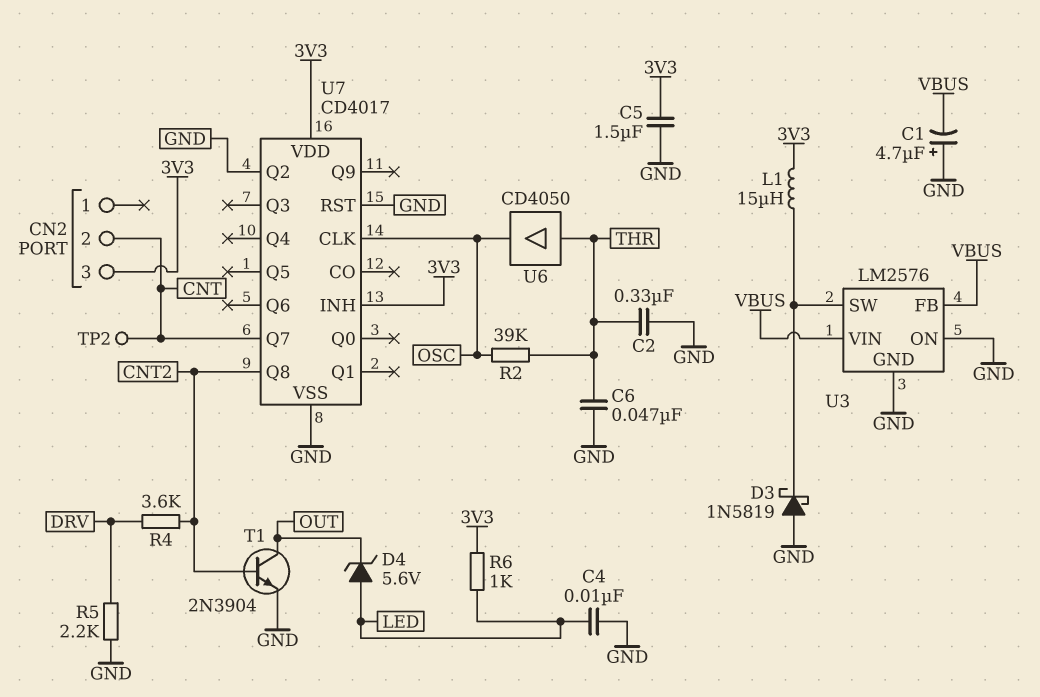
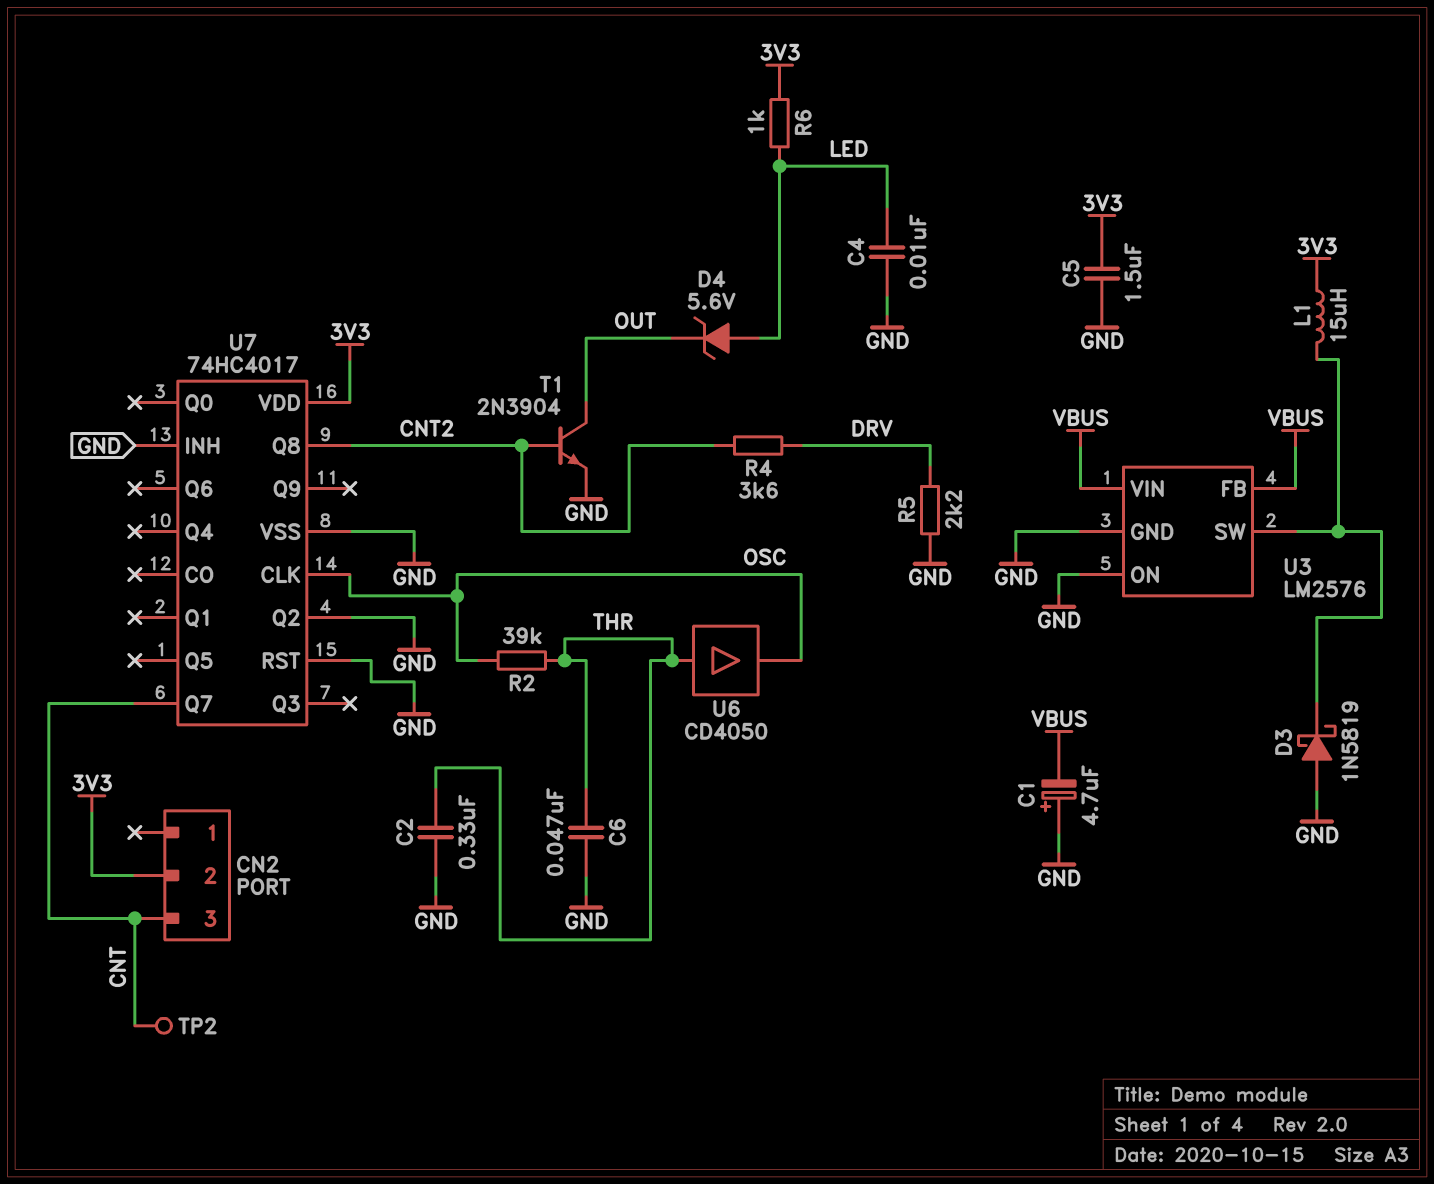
CN2 pin 2: CNT -> 3V3
CN2 pin 3: 3V3 -> CNT
U7: CD4017 -> 74HC4017
U7 pin INH: 3V3 -> GND

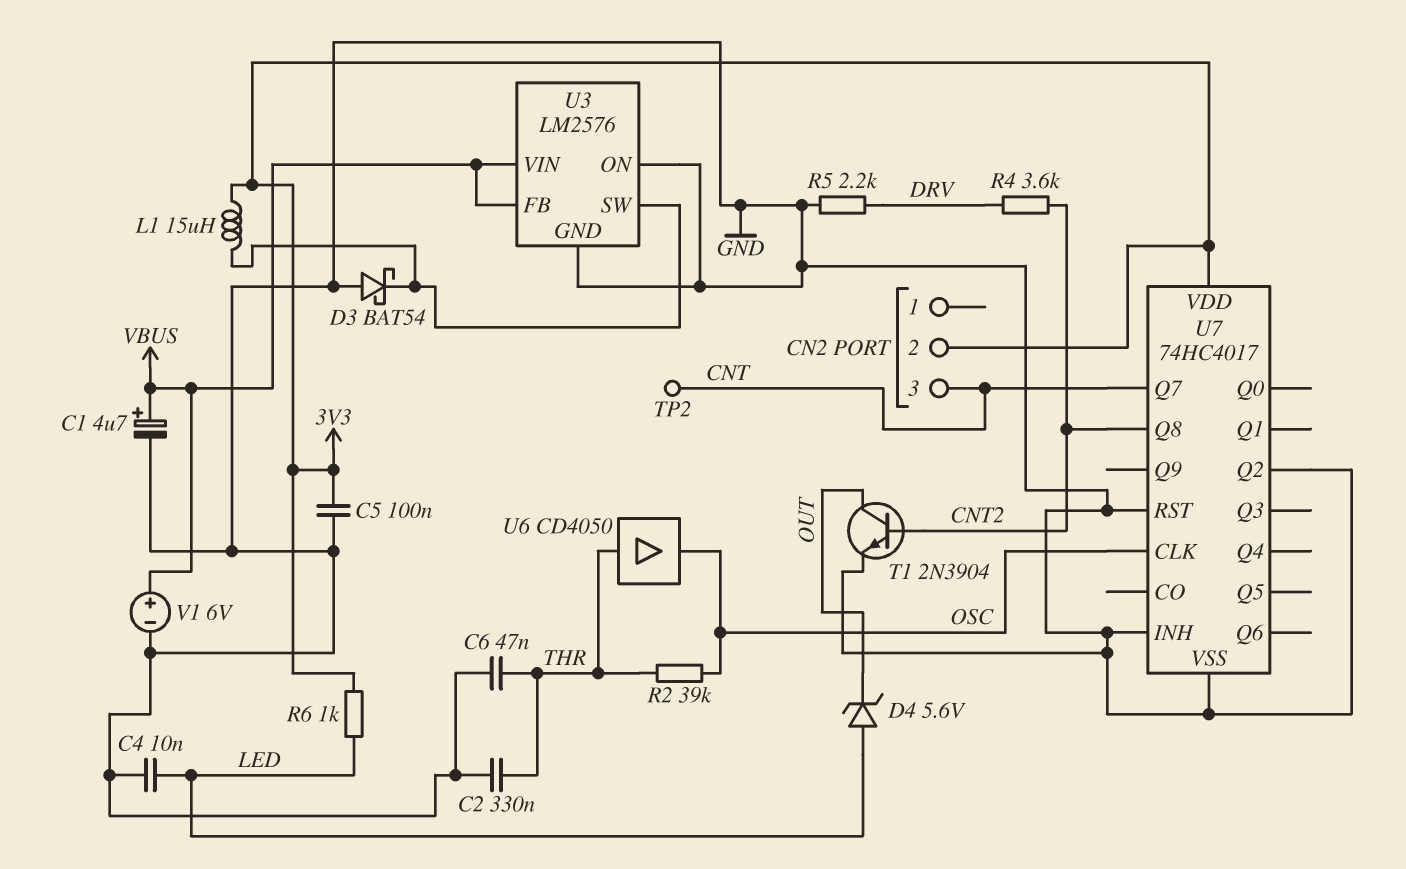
C1: 4.7uF (plus GND, minus VBUS) -> 4.7uF (plus VBUS, minus GND)
C5: 1.5uF (3V3, GND) -> 100nF (3V3, GND)
D3: schottky 1N5819 (A GND, K U3/SW) -> schottky BAT54 (A GND, K U3/SW)
V1: none -> 6V (plus VBUS, minus GND)

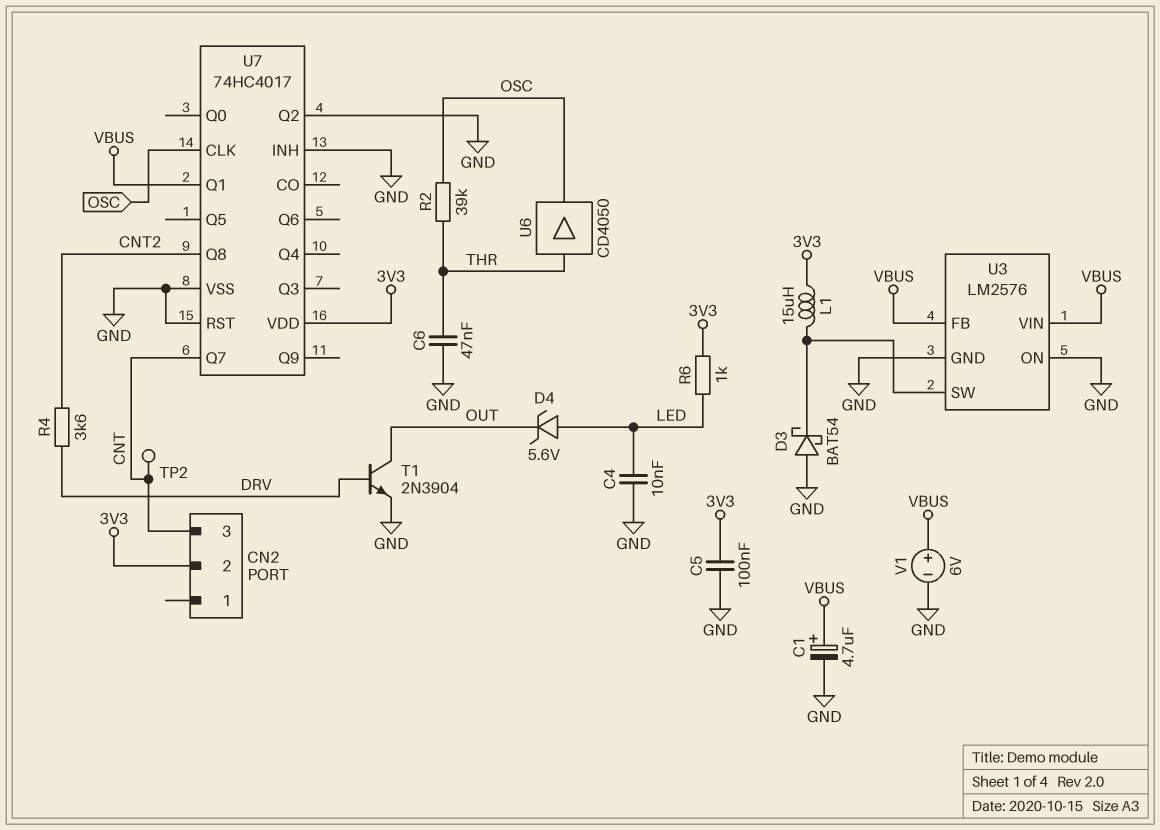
C2: 330nF (GND, THR) -> none
R5: 2.2k (DRV, GND) -> none
T1: NPN 2N3904 (B CNT2, C OUT, E GND) -> NPN 2N3904 (B DRV, C OUT, E GND)
U7 pin Q1: none -> VBUS

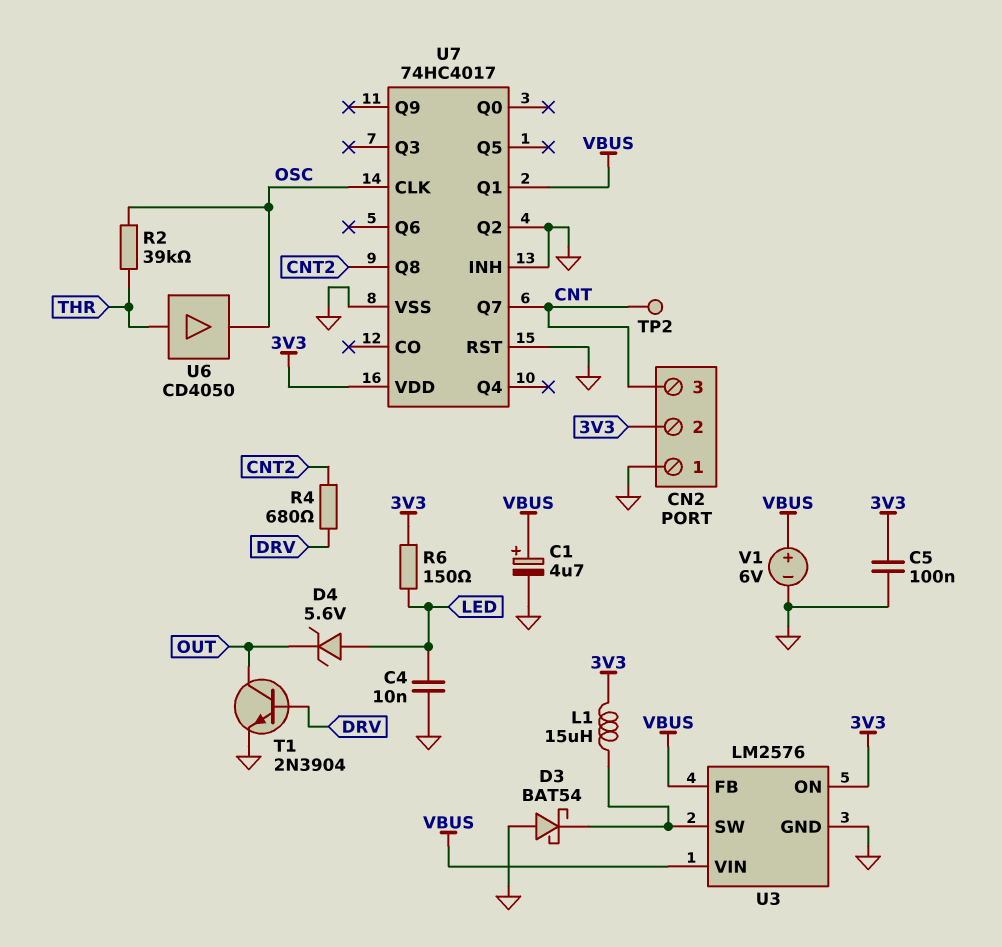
C6: 47nF (GND, THR) -> none
CN2 pin 1: none -> GND
R4: 3.6k (CNT2, DRV) -> 680 (CNT2, DRV)
R6: 1k (3V3, LED) -> 150 (3V3, LED)
U3 pin ON: GND -> 3V3

